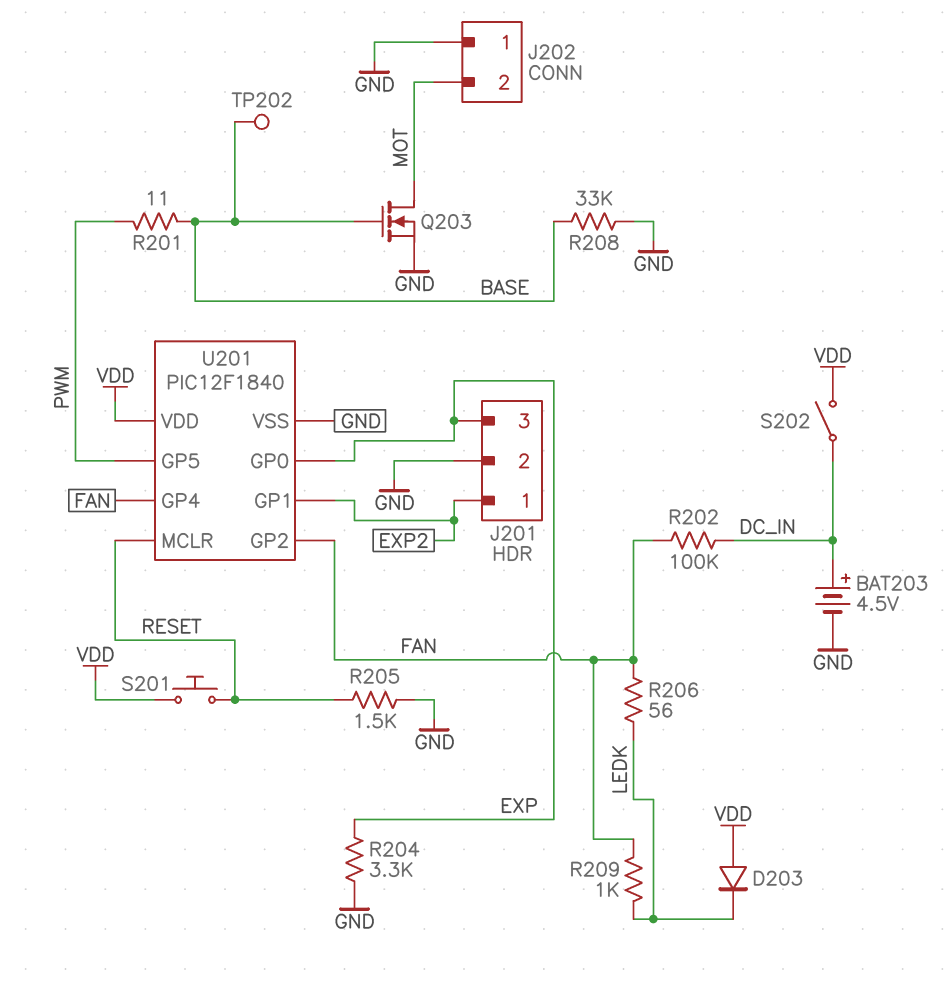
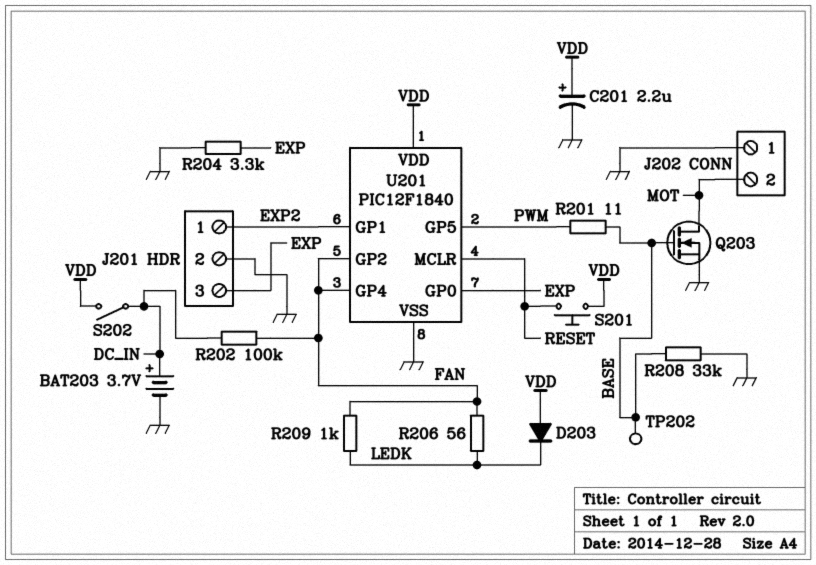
BAT203: 4.5V (plus DC_IN, minus GND) -> 3.7V (plus DC_IN, minus GND)
C201: none -> 2.2uF (plus VDD, minus GND)
R205: 1.5k (GND, RESET) -> none

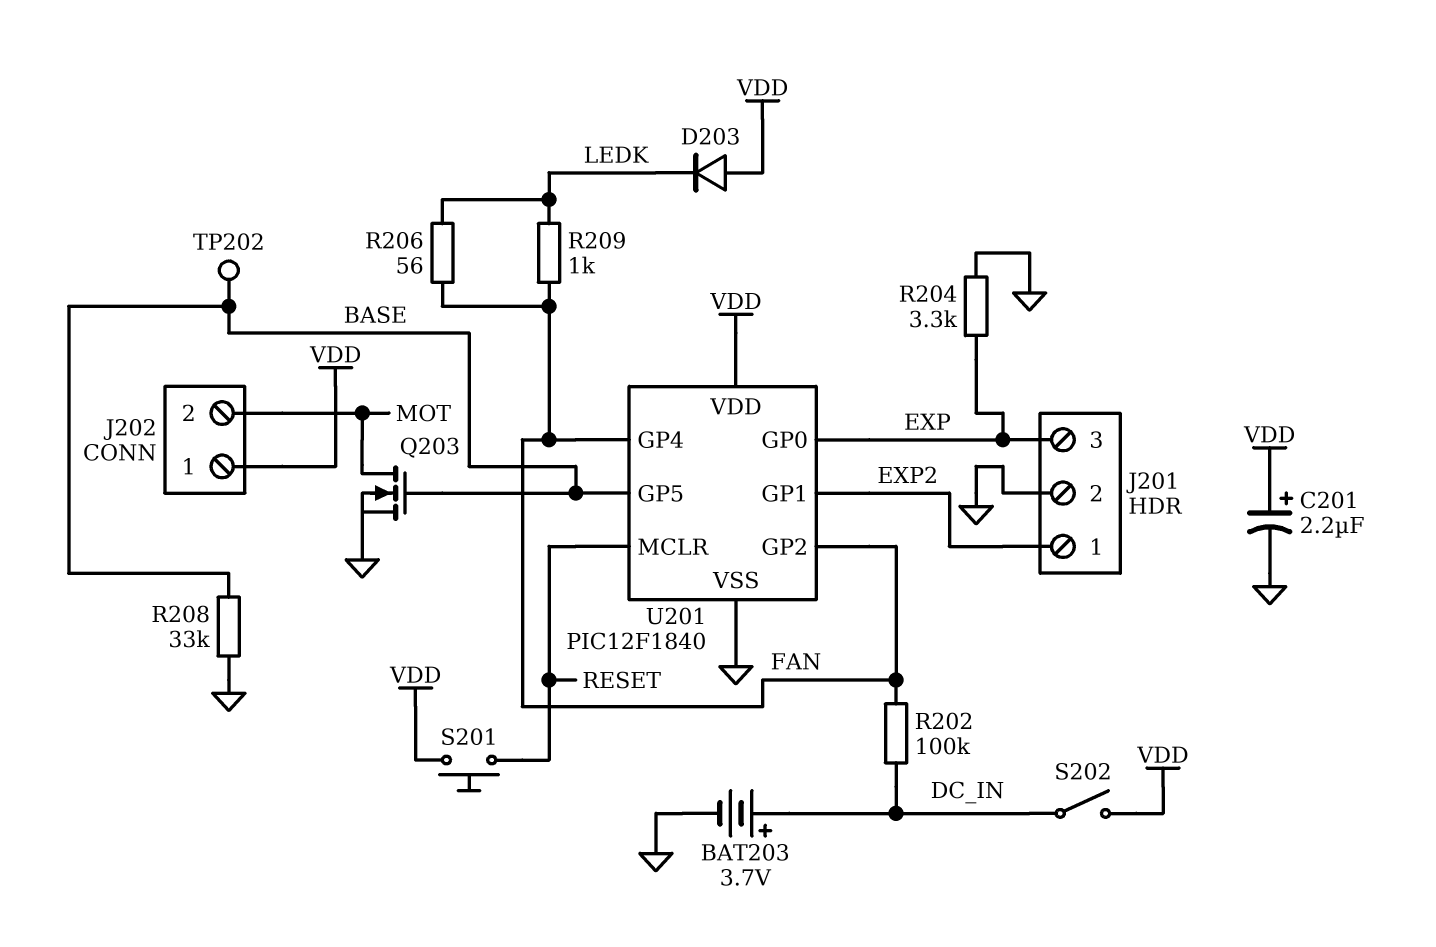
J202 pin 1: GND -> VDD
R201: 11 (BASE, PWM) -> none
U201 pin GP5: PWM -> BASE

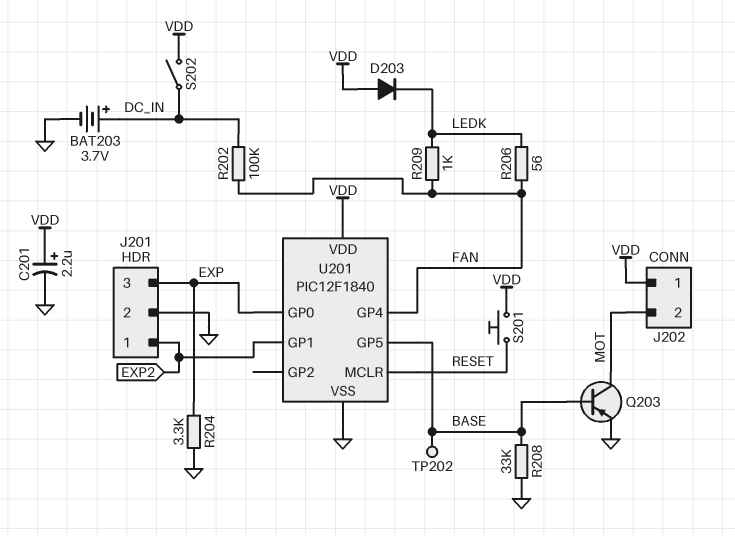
Q203: NMOS (G BASE, D MOT, S GND) -> PNP (B BASE, C MOT, E GND)
U201 pin GP2: FAN -> none

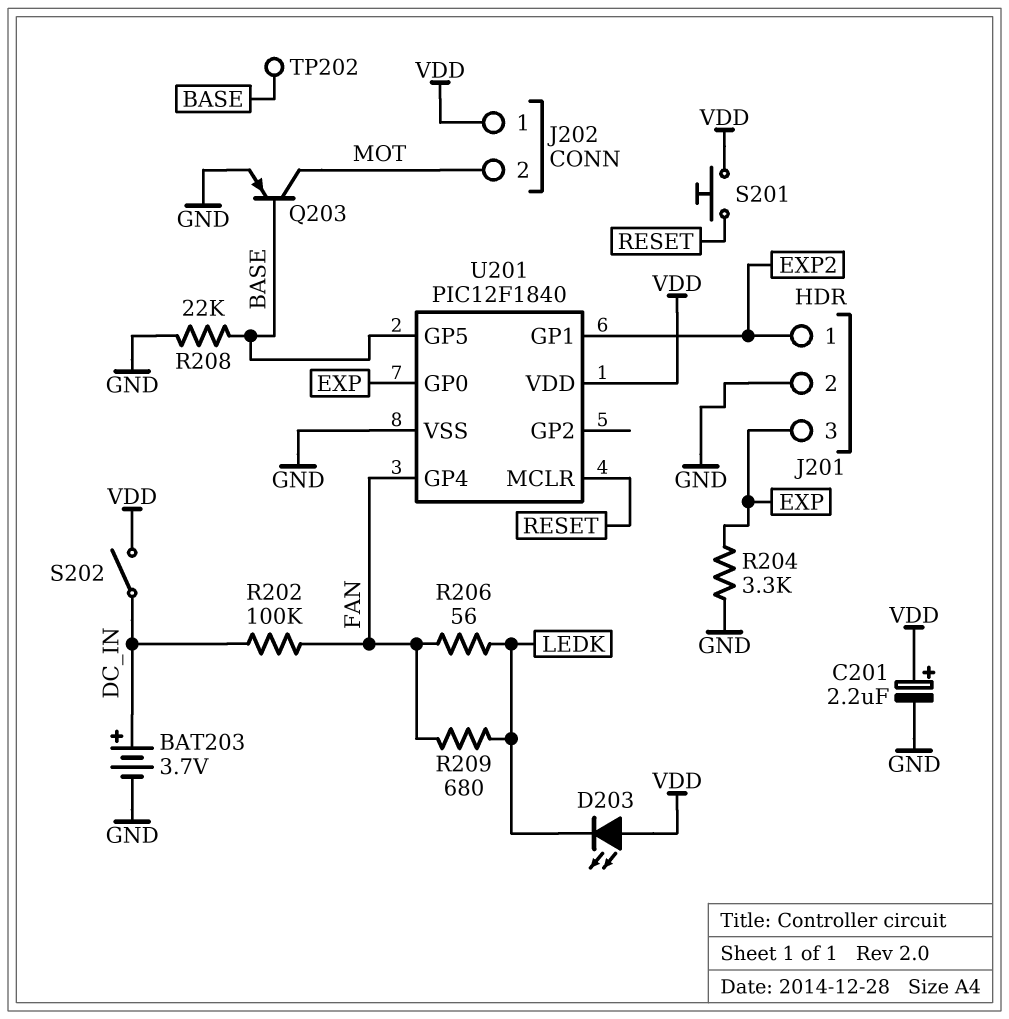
D203: diode (A VDD, K LEDK) -> LED (A VDD, K LEDK)
R208: 33k (BASE, GND) -> 22k (BASE, GND)
R209: 1k (FAN, LEDK) -> 680 (FAN, LEDK)

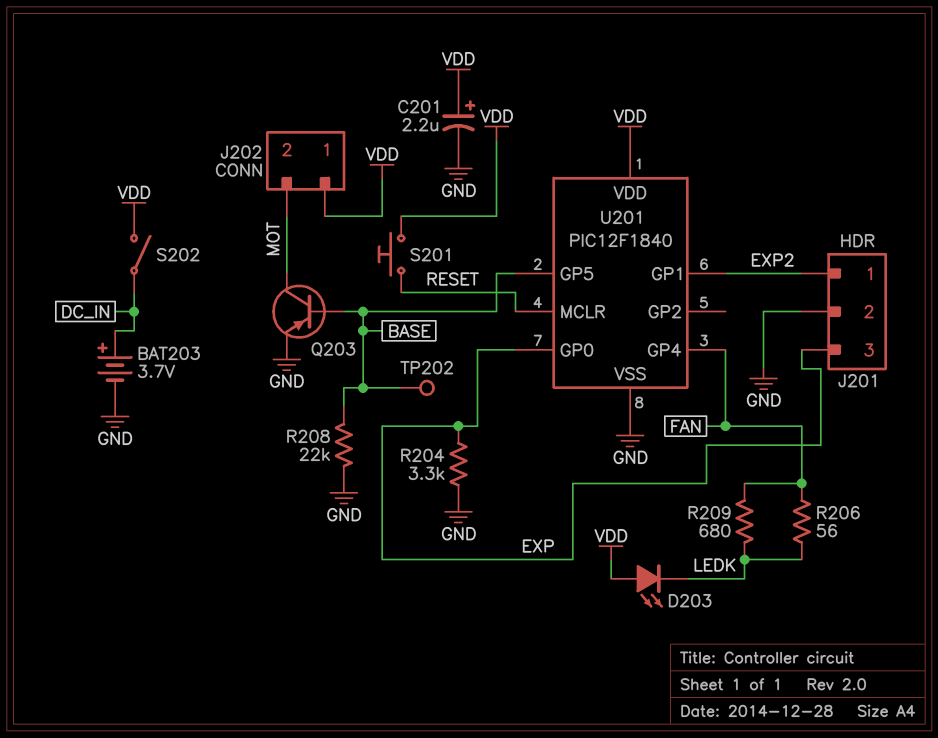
R202: 100k (DC_IN, FAN) -> none

